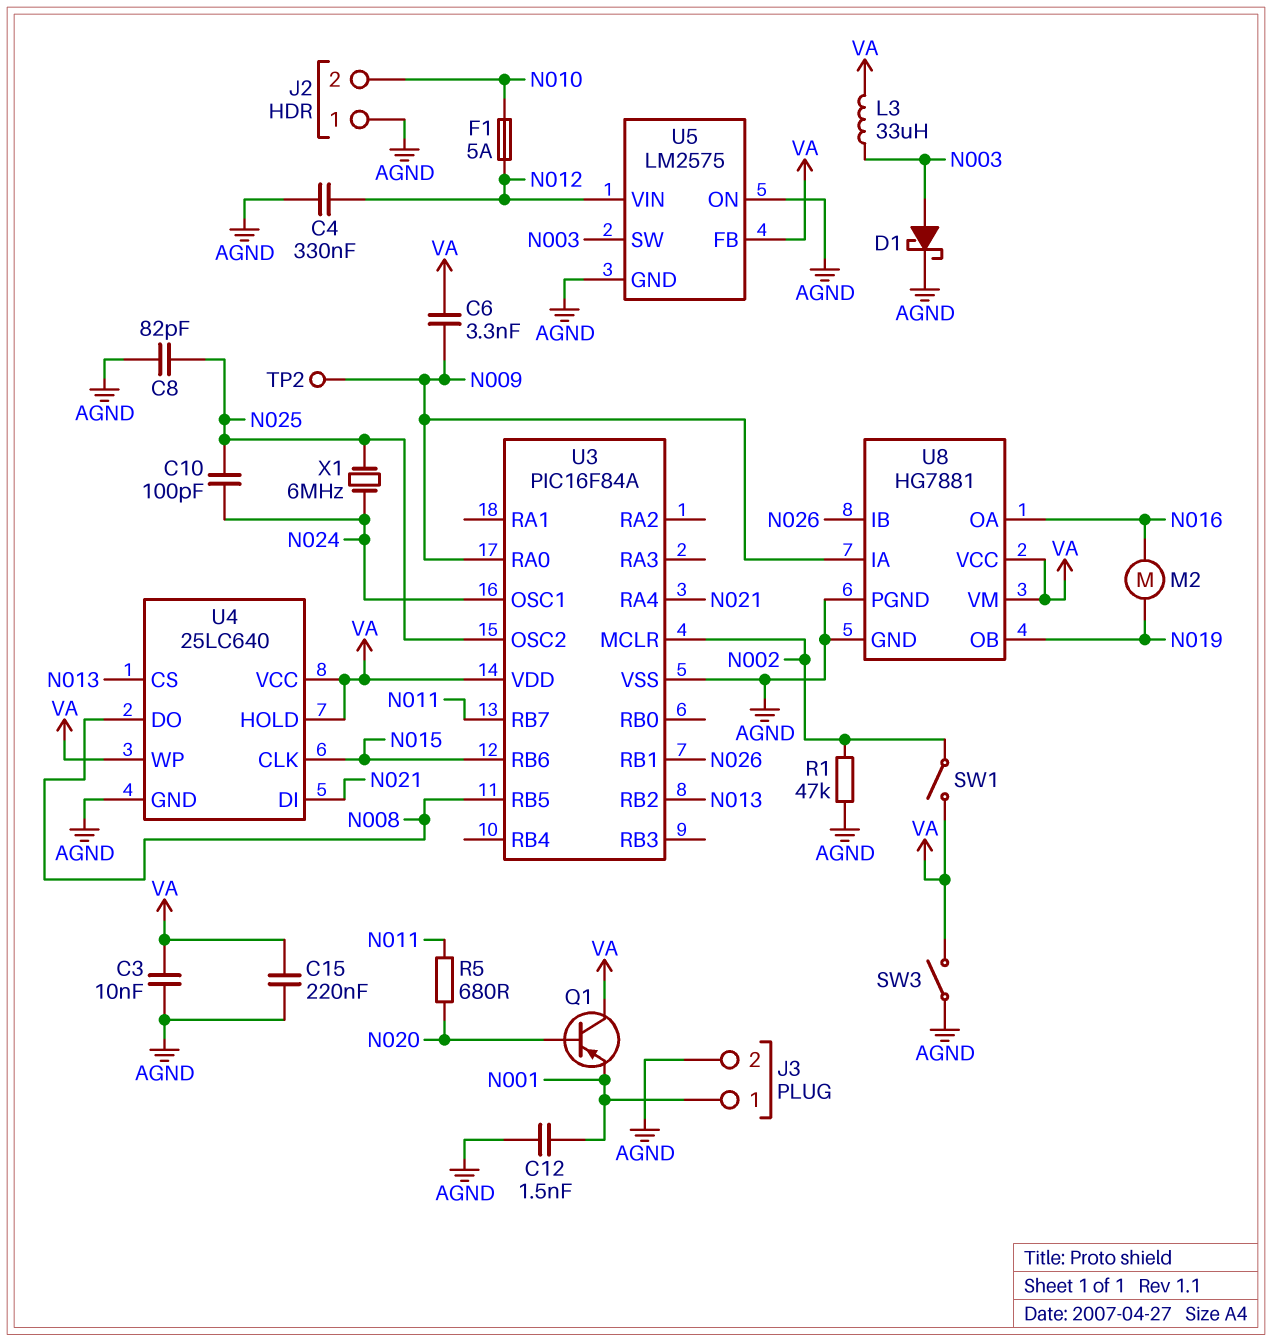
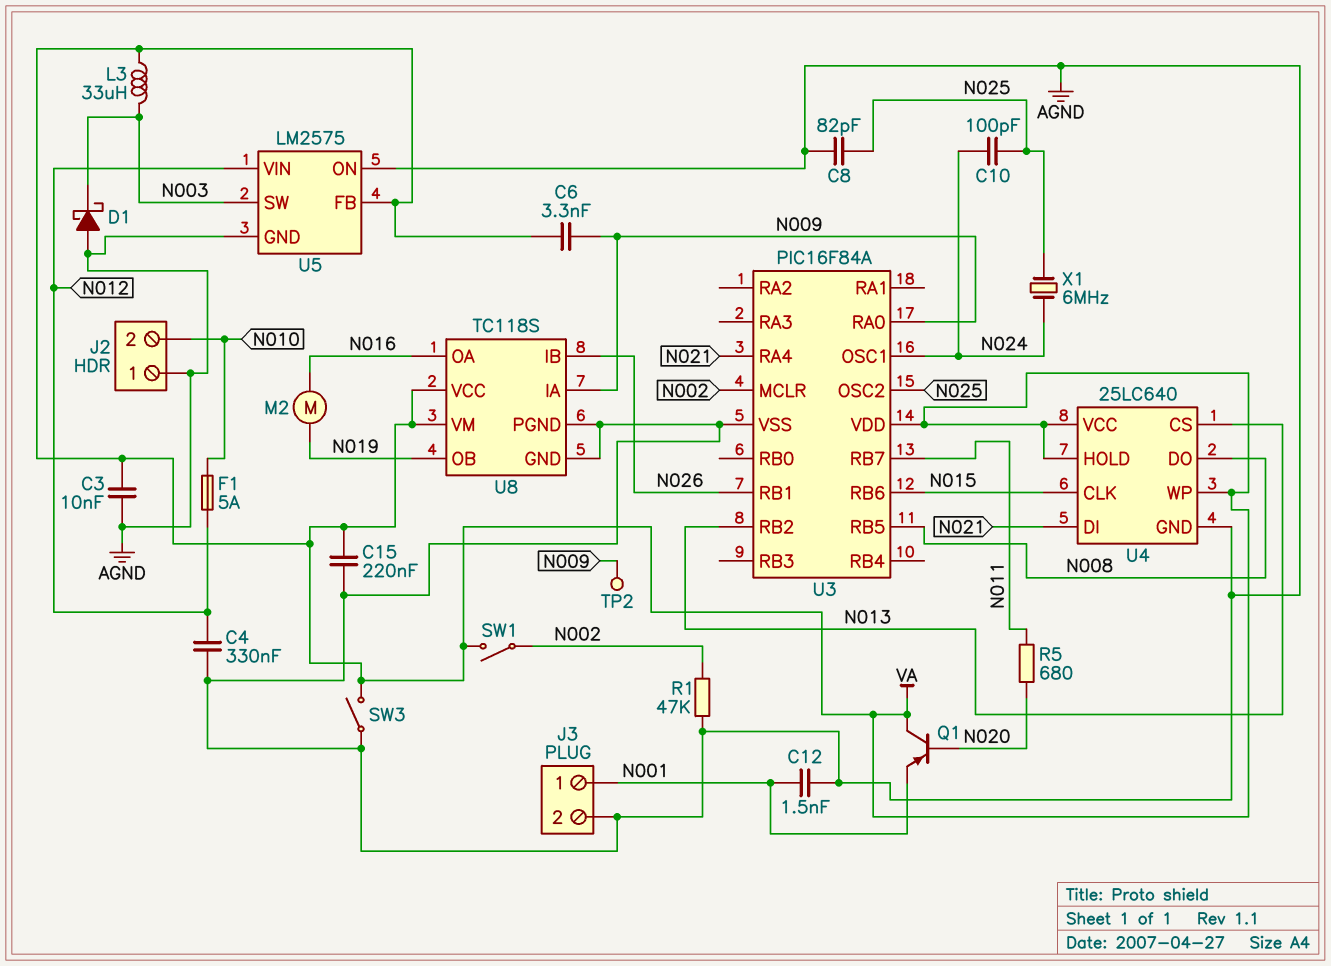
D1: schottky (A N003, K AGND) -> schottky (A AGND, K N003)
U8: HG7881 -> TC118S

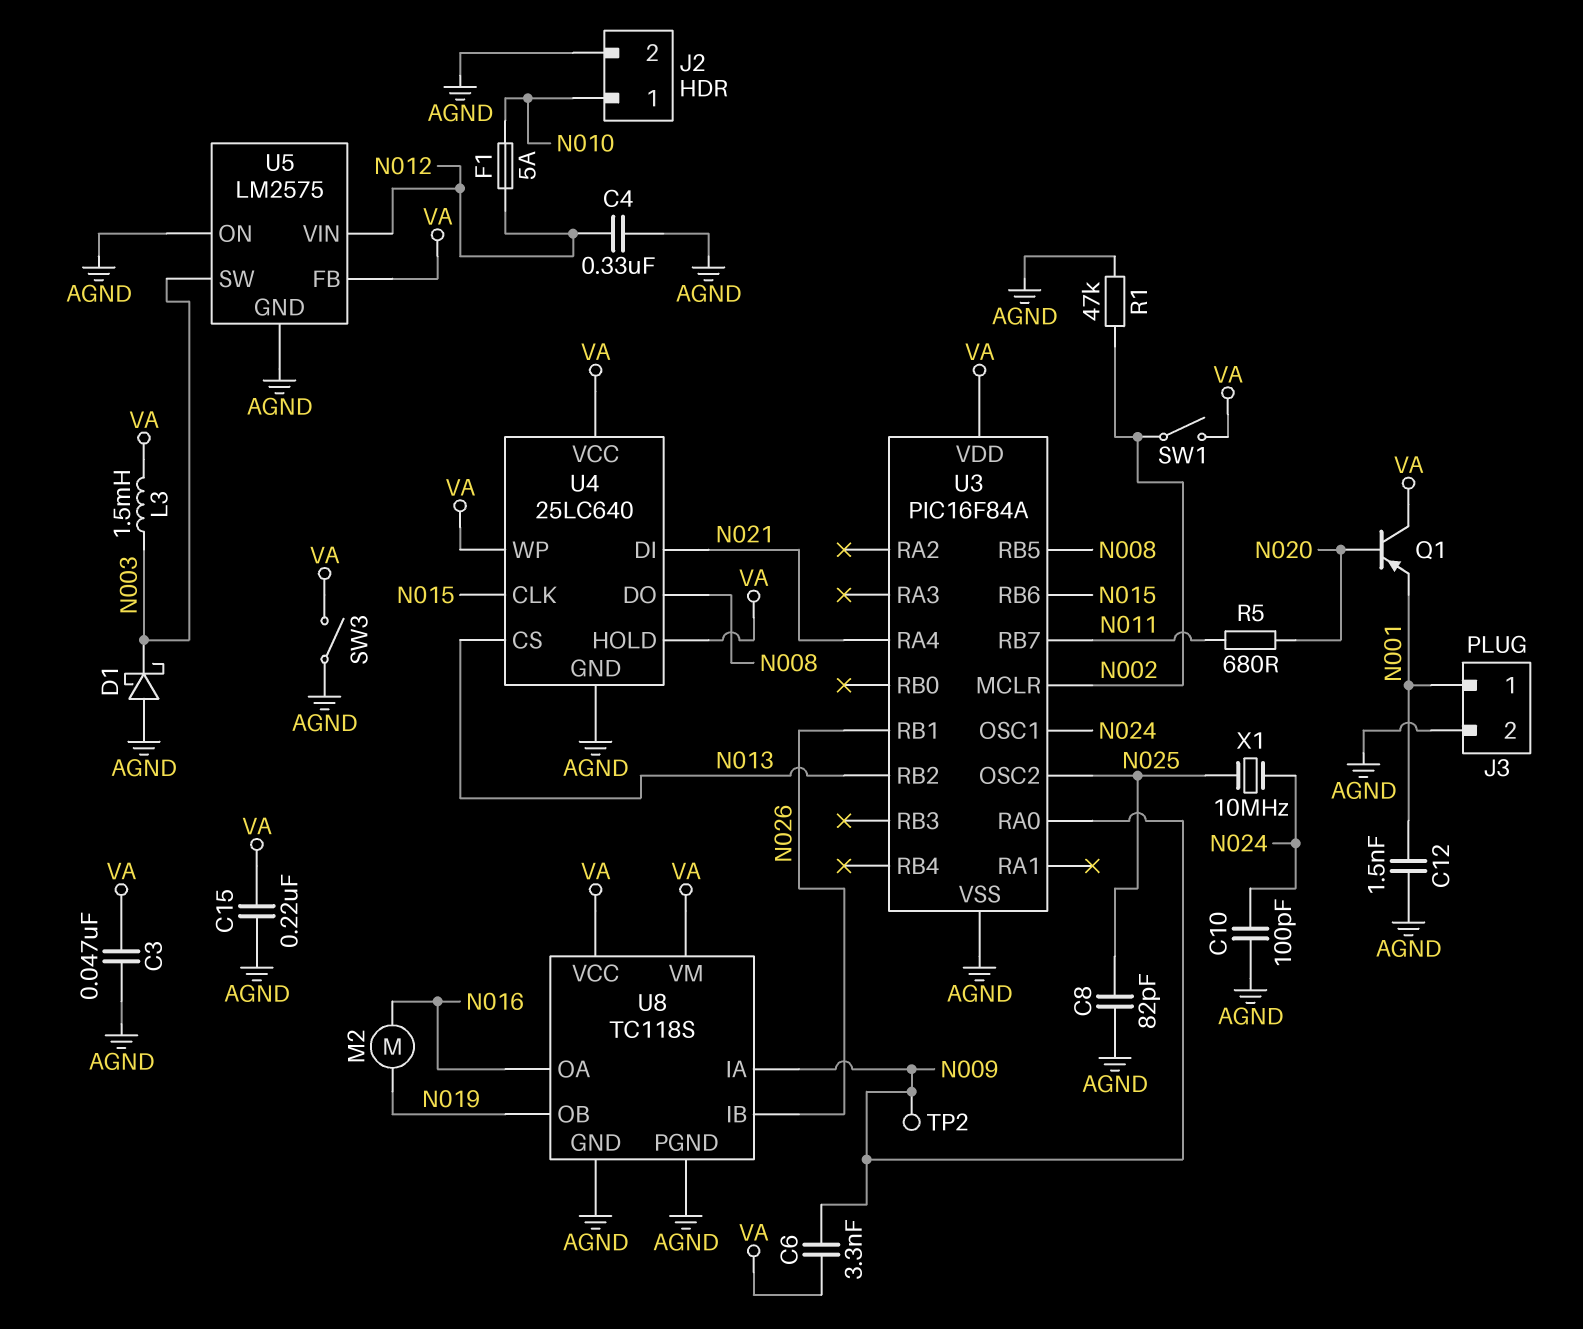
C3: 10nF (AGND, VA) -> 47nF (AGND, VA)
C10: 100pF (N024, N025) -> 100pF (AGND, N024)
J2 pin 1: AGND -> N010
J2 pin 2: N010 -> AGND
L3: 33uH (N003, VA) -> 1.5mH (N003, VA)
X1: 6MHz (N024, N025) -> 10MHz (N024, N025)

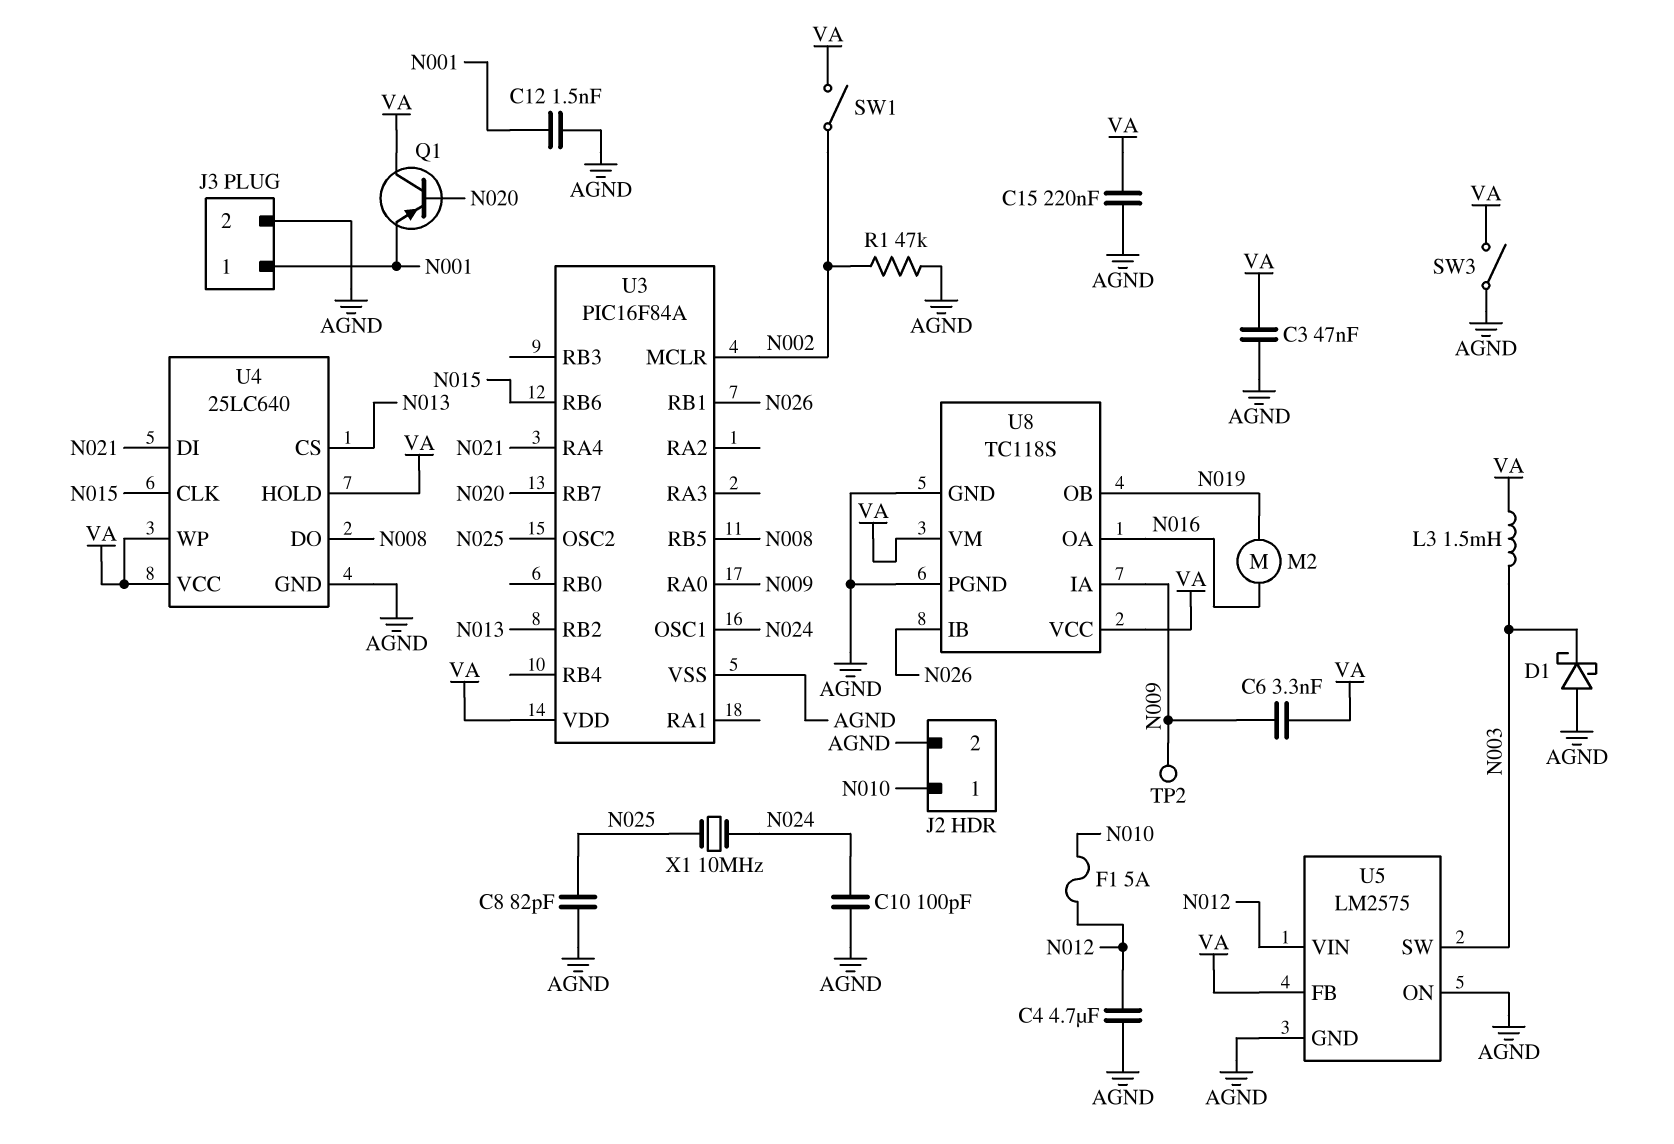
C4: 330nF (AGND, N012) -> 4.7uF (AGND, N012)
R5: 680 (N011, N020) -> none
U3 pin RB7: N011 -> N020

